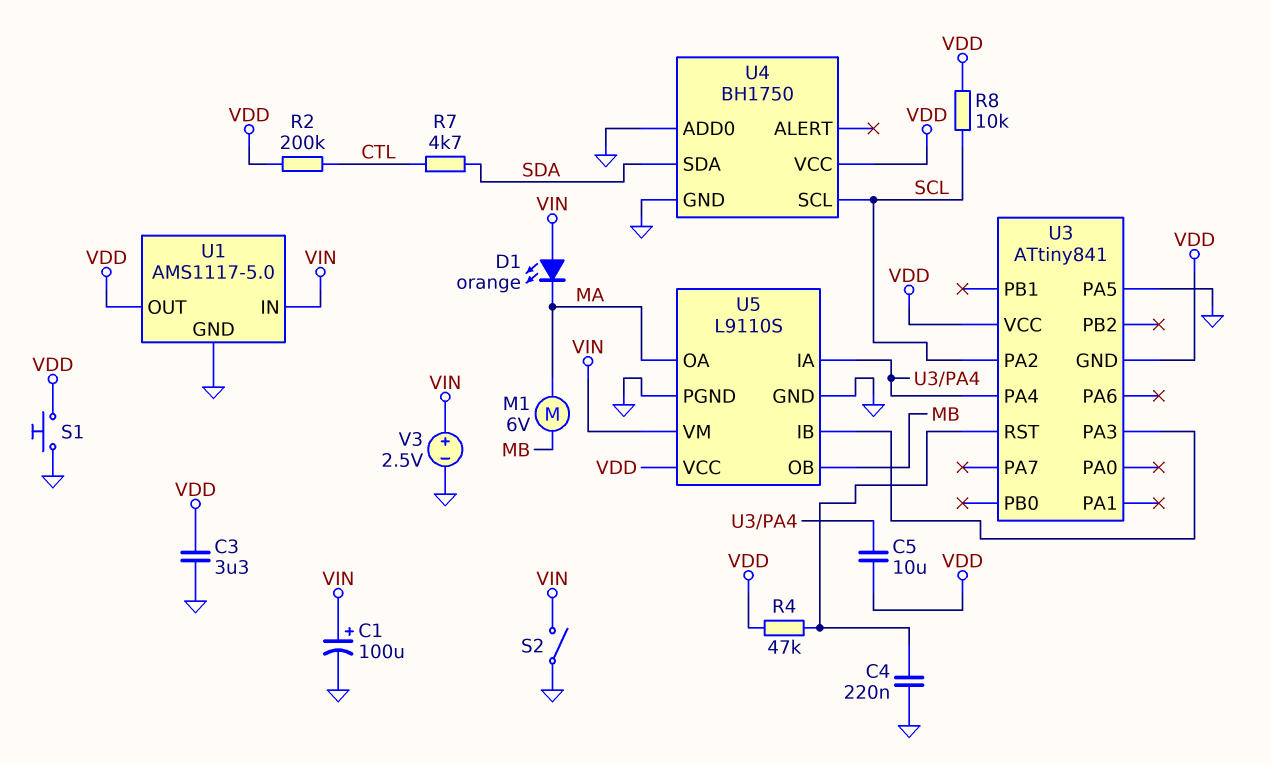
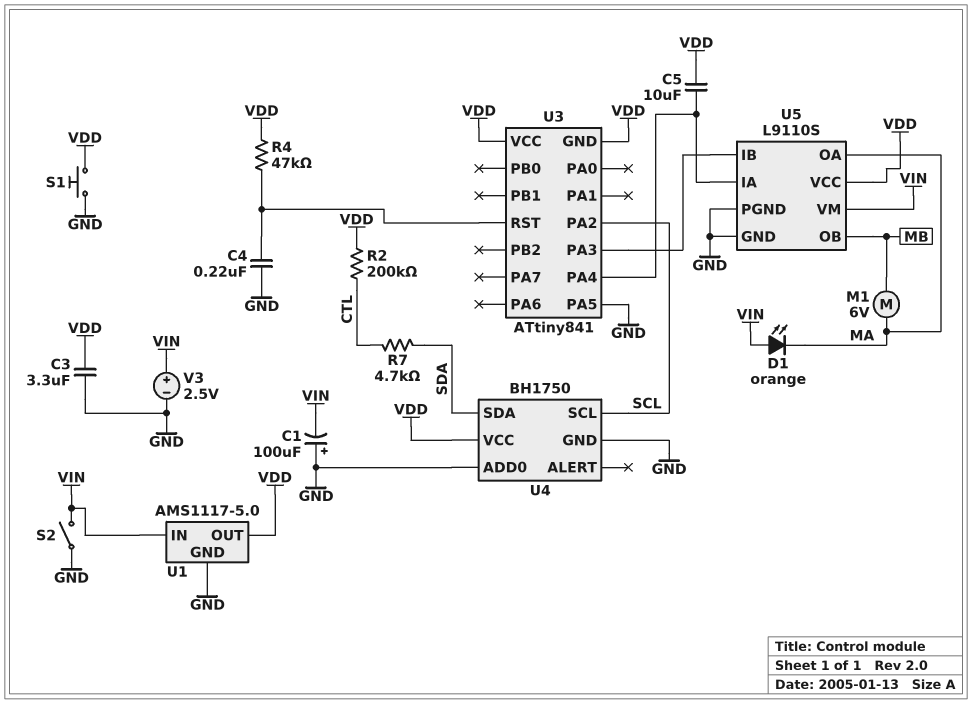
C1: 100uF (plus VIN, minus GND) -> 100uF (plus GND, minus VIN)
R8: 10k (SCL, VDD) -> none

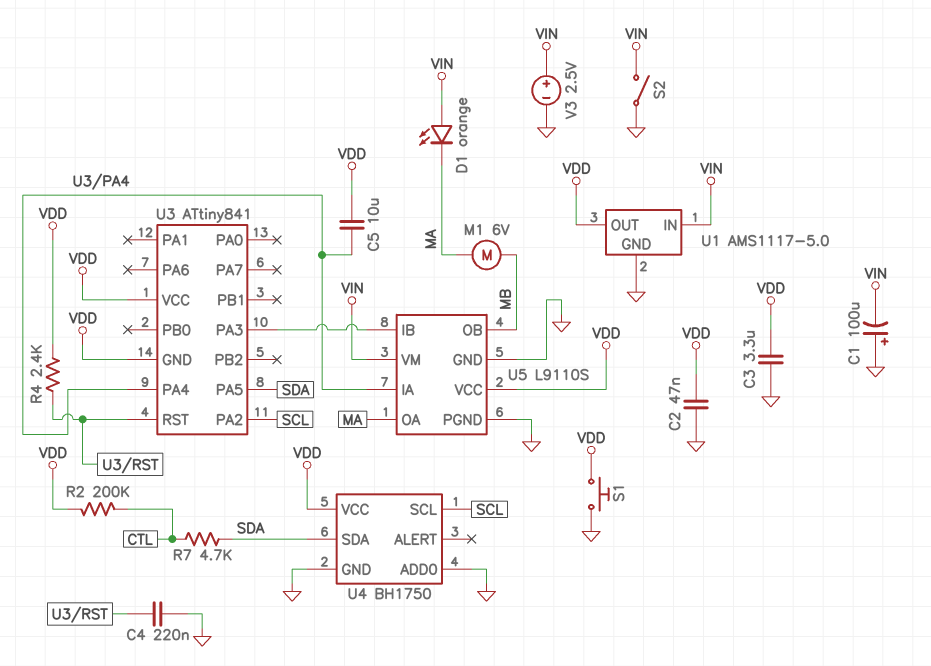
C2: none -> 47nF (GND, VDD)
R4: 47k (U3/RST, VDD) -> 2.4k (U3/RST, VDD)
U3 pin PA5: GND -> SDA

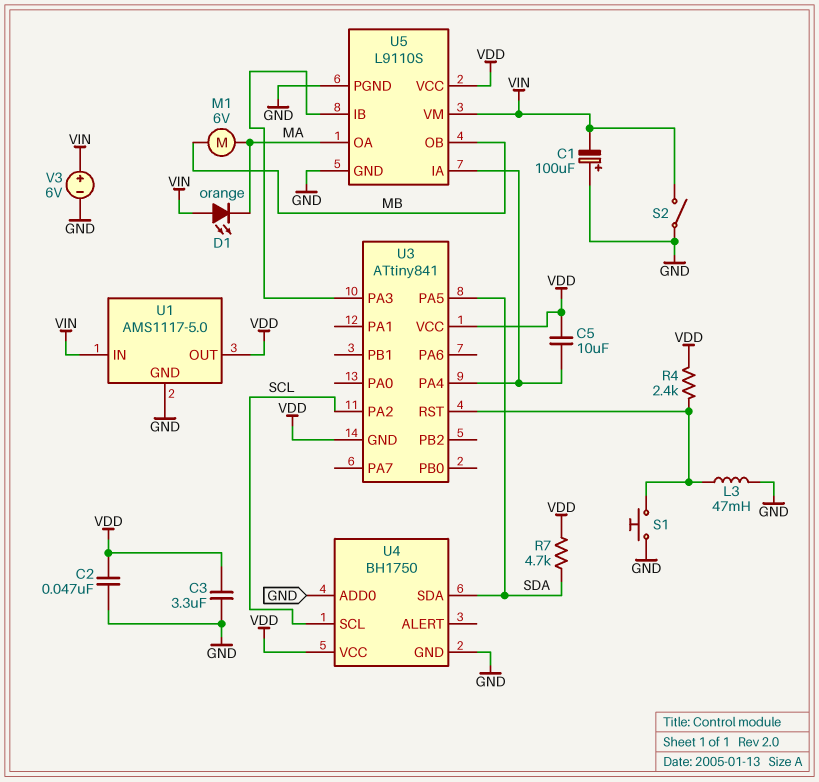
C4: 220nF (GND, U3/RST) -> none
L3: none -> 47mH (GND, U3/RST)
R2: 200k (CTL, VDD) -> none
R7: 4.7k (CTL, SDA) -> 4.7k (SDA, VDD)
S1: button (GND, VDD) -> button (GND, U3/RST)
V3: 2.5V (plus VIN, minus GND) -> 6V (plus VIN, minus GND)

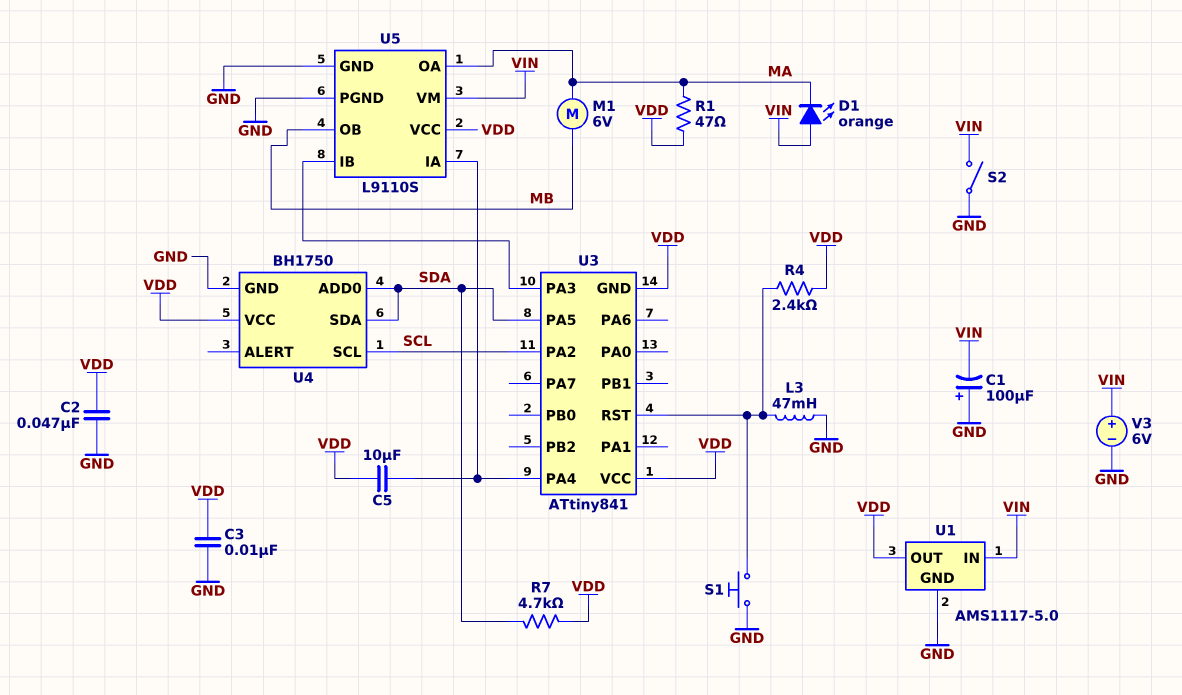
C3: 3.3uF (GND, VDD) -> 10nF (GND, VDD)
R1: none -> 47 (MA, VDD)
U4 pin ADD0: GND -> SDA

